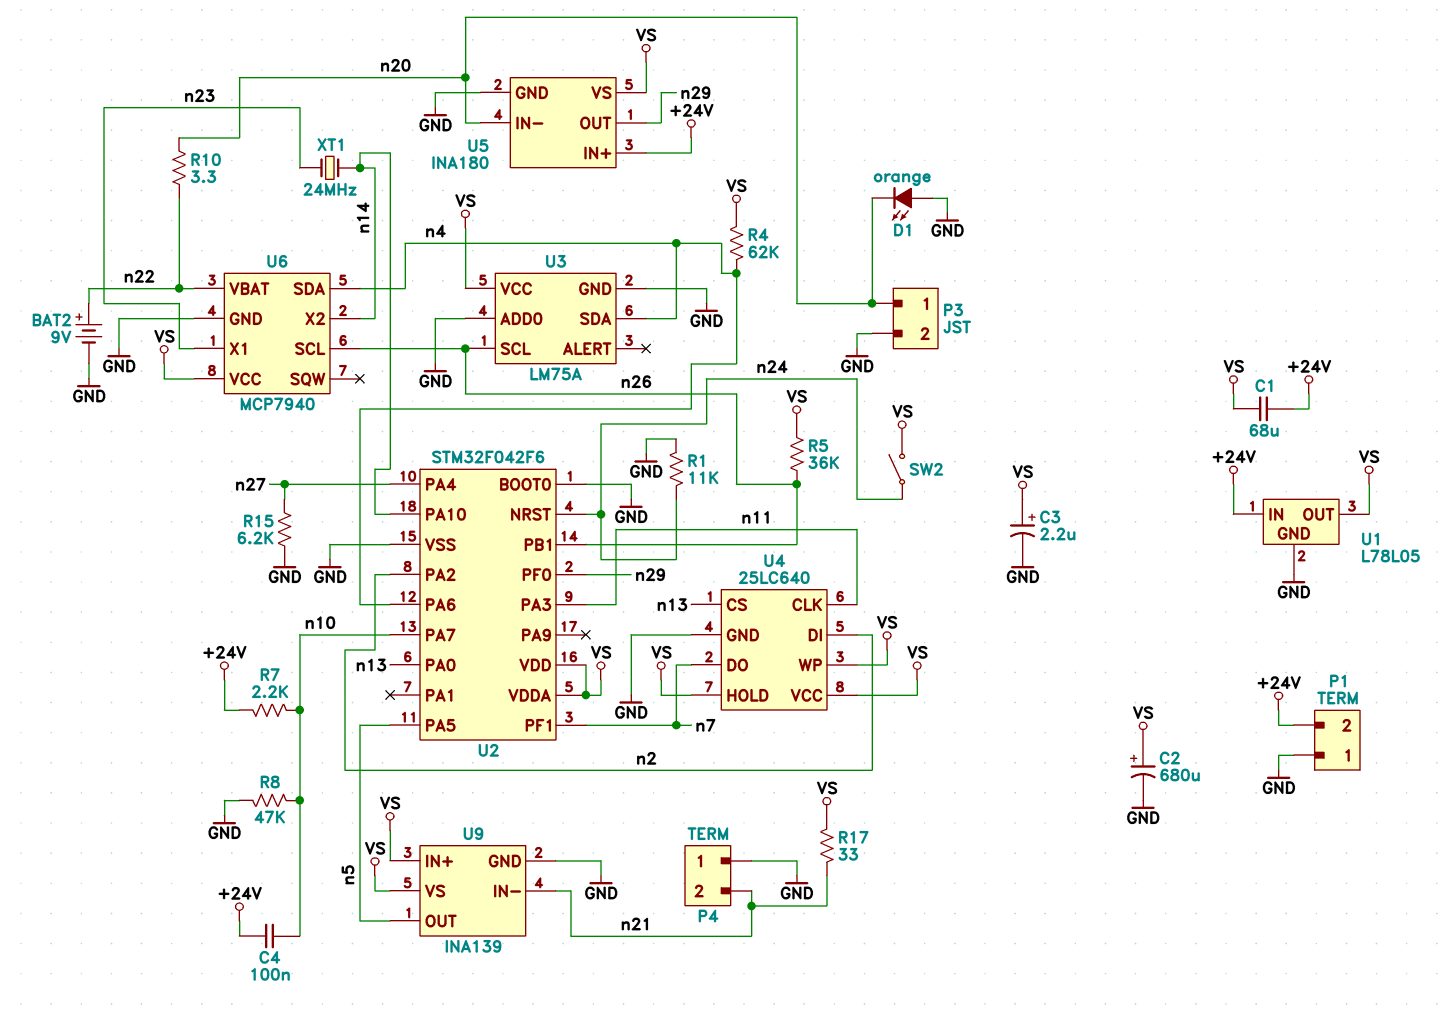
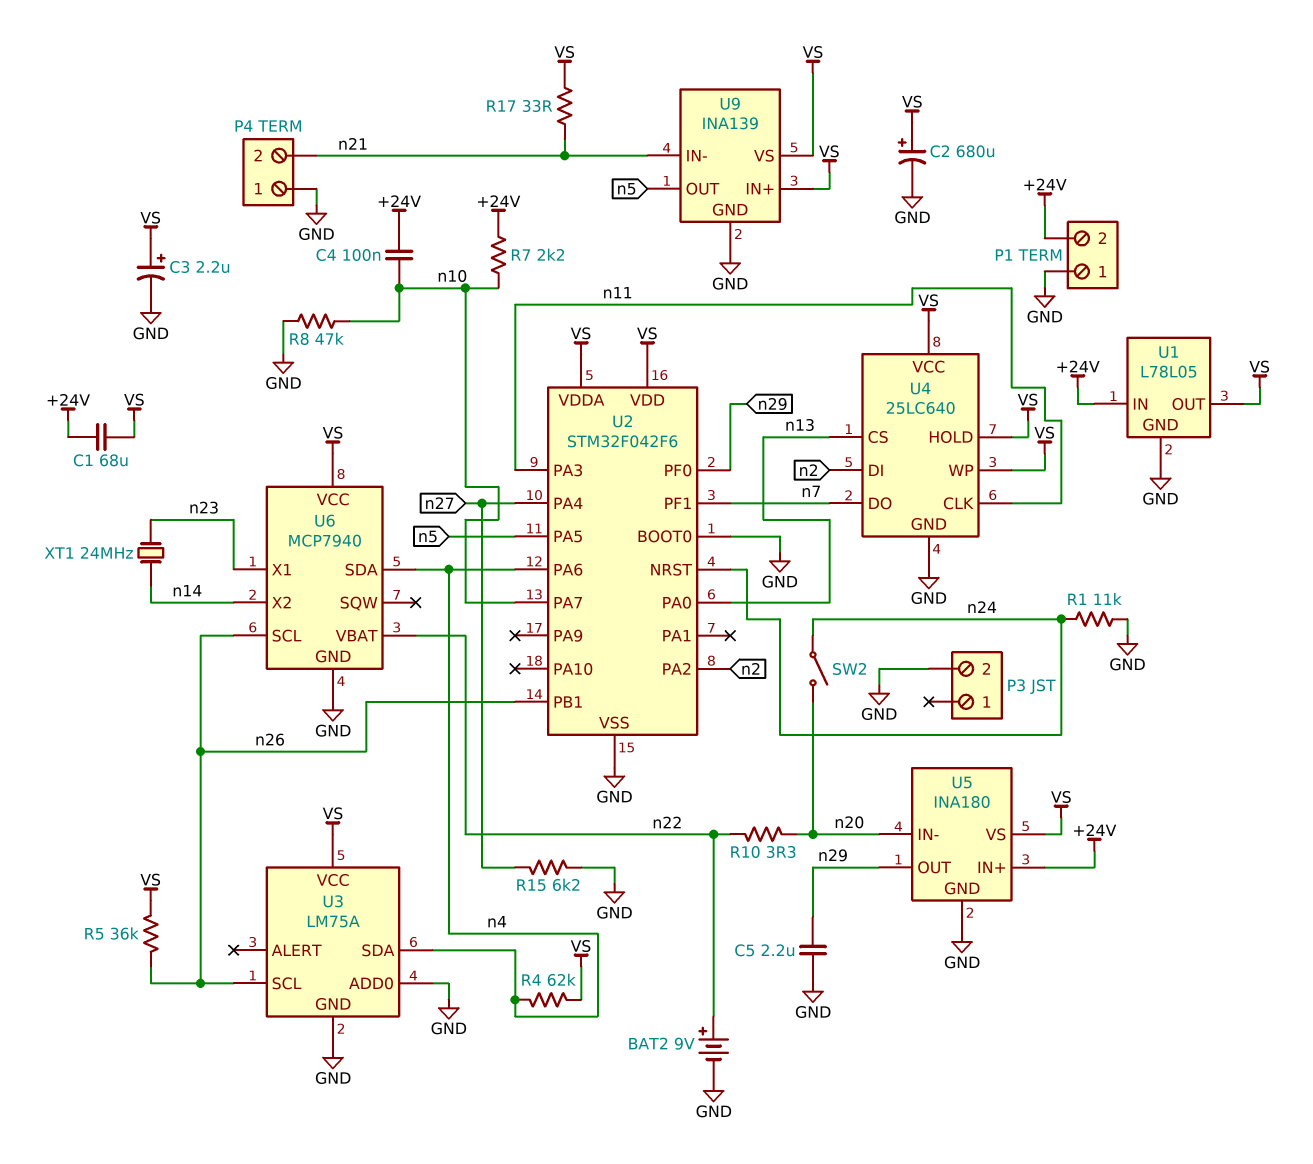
C5: none -> 2.2uF (GND, n29)
D1: LED orange (A GND, K n20) -> none
P3 pin 1: n20 -> none
SW2: switch (VS, n24) -> switch (n20, n24)
U2 pin PA10: n14 -> none

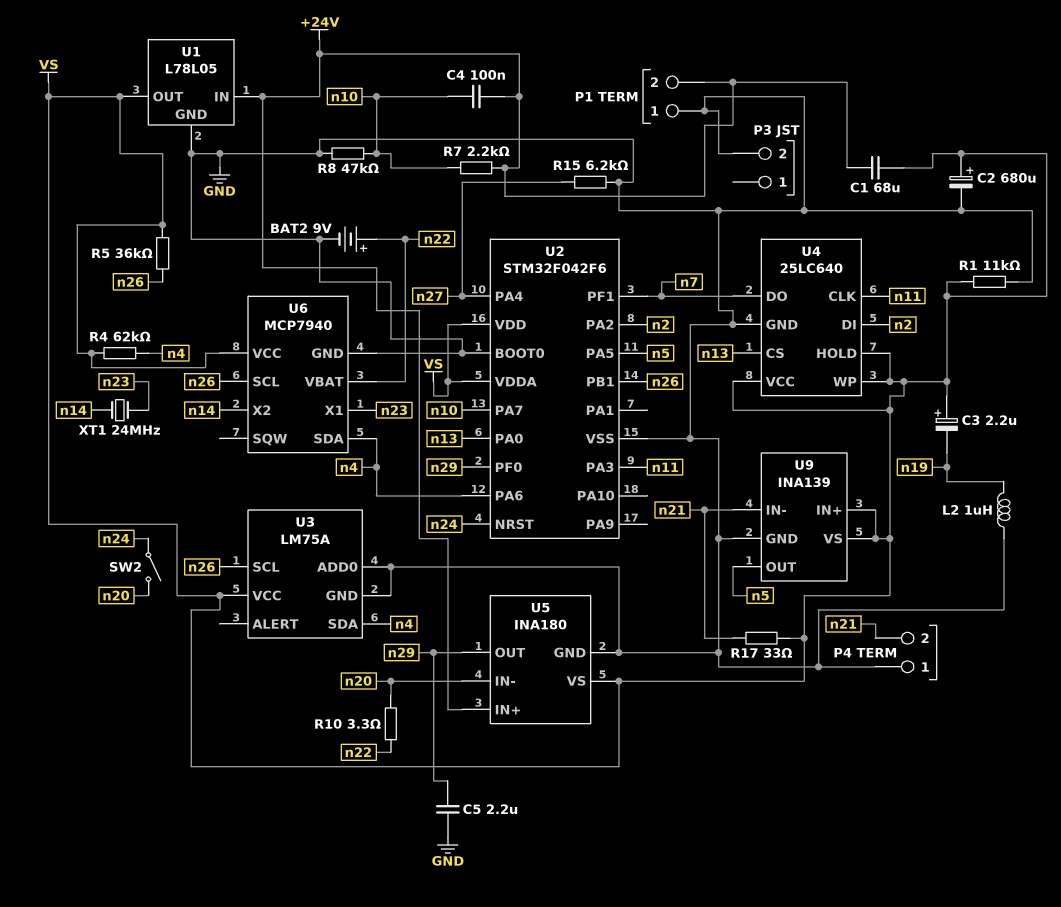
C3: 2.2uF (plus VS, minus GND) -> 2.2uF (plus VS, minus n19)
L2: none -> 1uH (GND, n19)
R1: 11k (GND, n24) -> 11k (GND, VS)

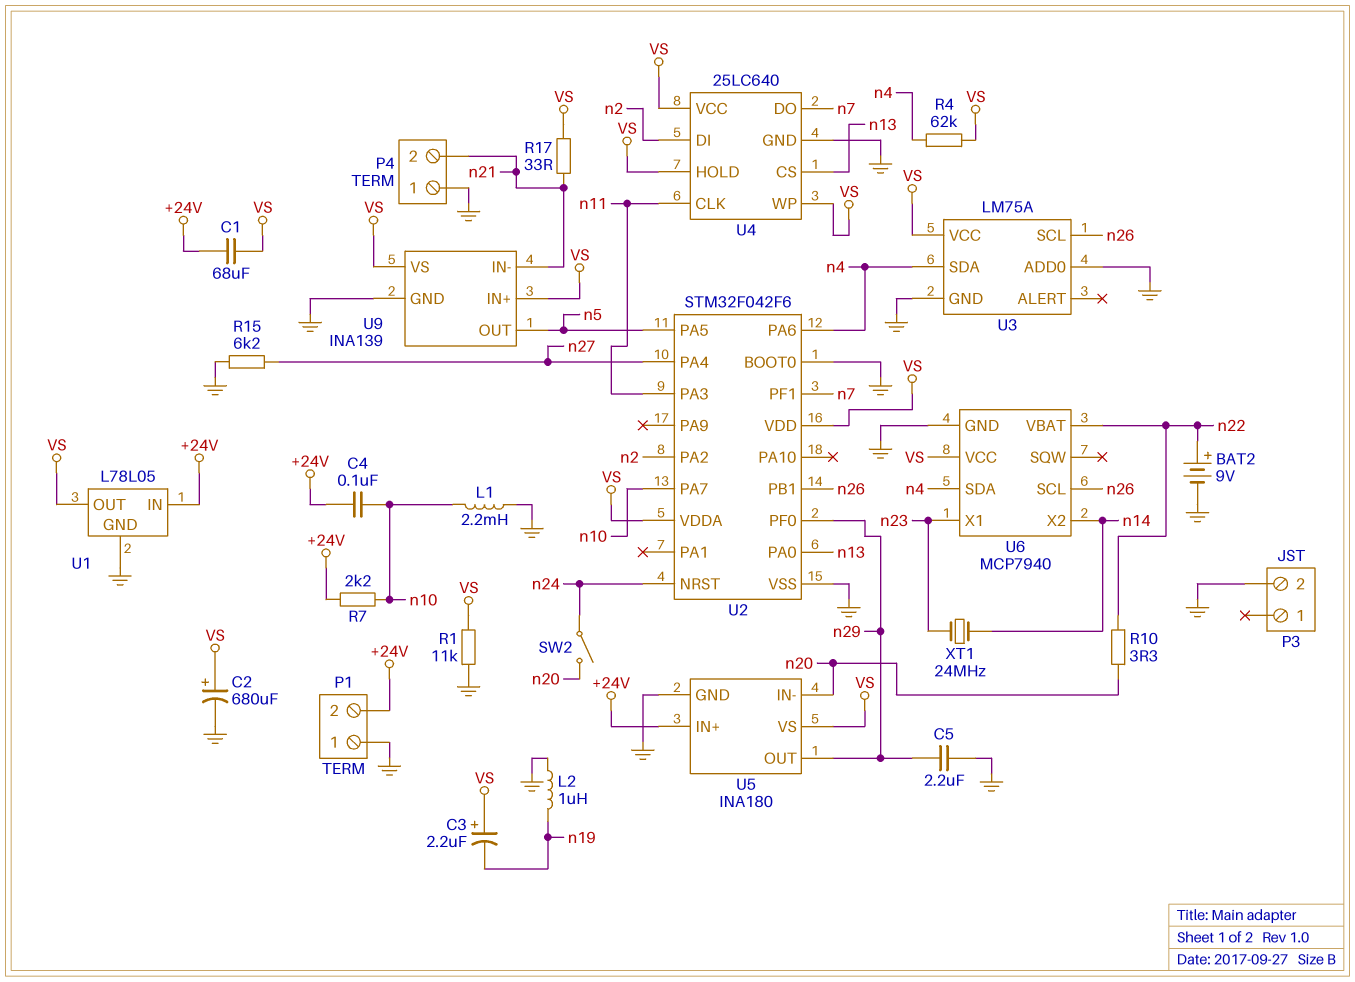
L1: none -> 2.2mH (GND, n10)
R5: 36k (VS, n26) -> none
R8: 47k (GND, n10) -> none

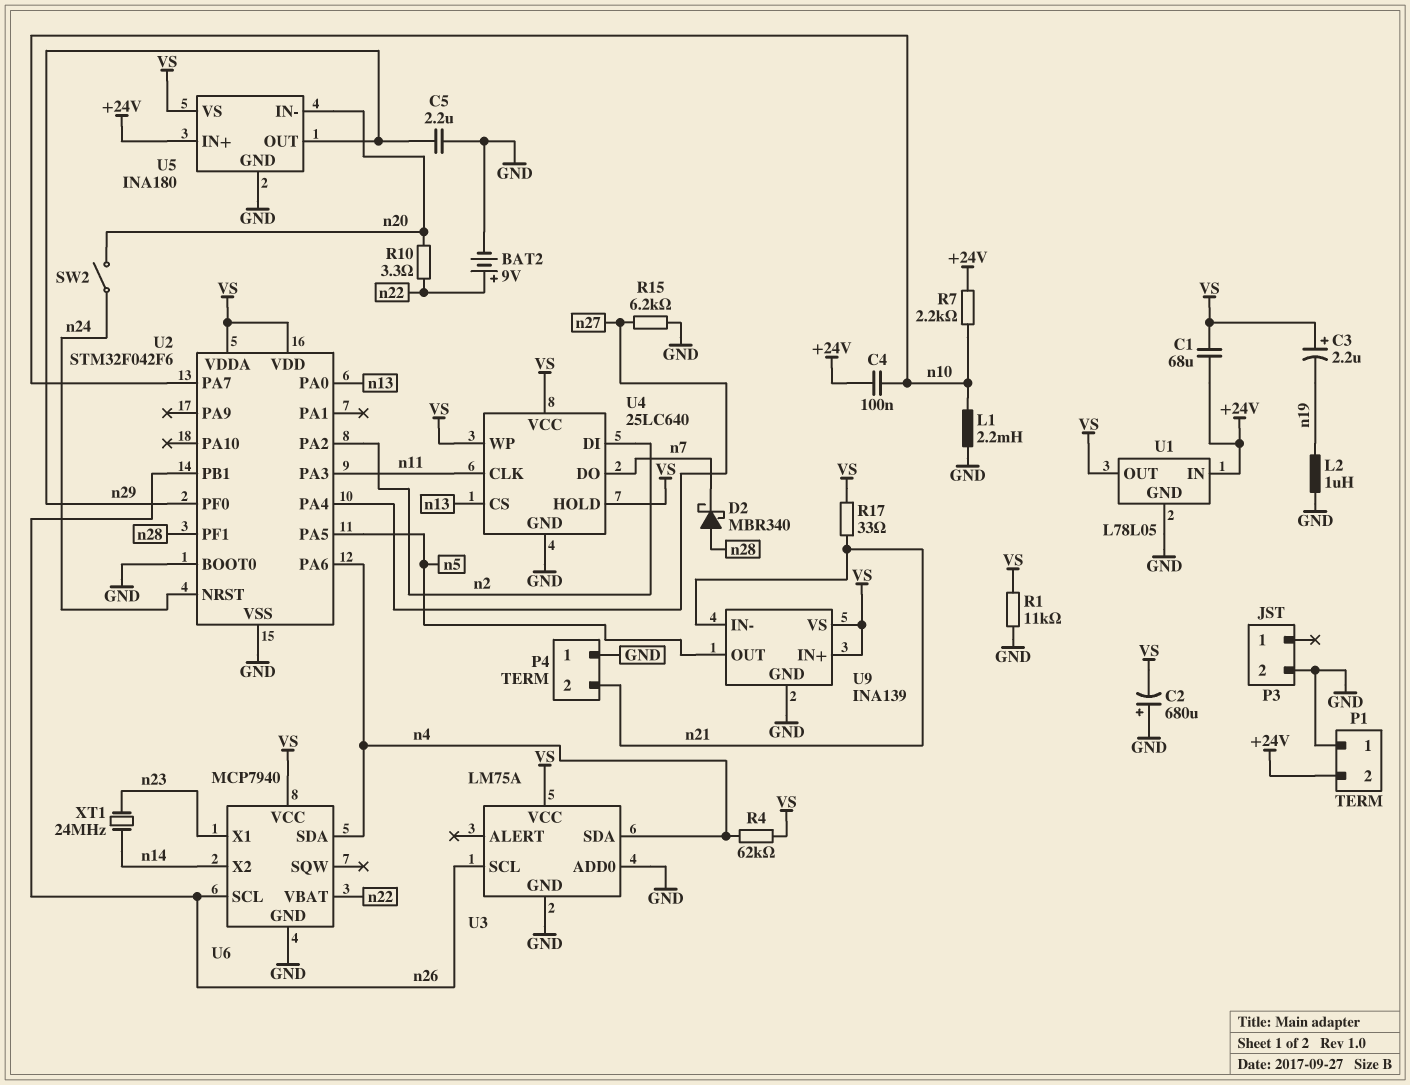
C2: 680uF (plus VS, minus GND) -> 680uF (plus GND, minus VS)
D2: none -> schottky MBR340 (A n28, K n7)
U2 pin PF1: n7 -> n28

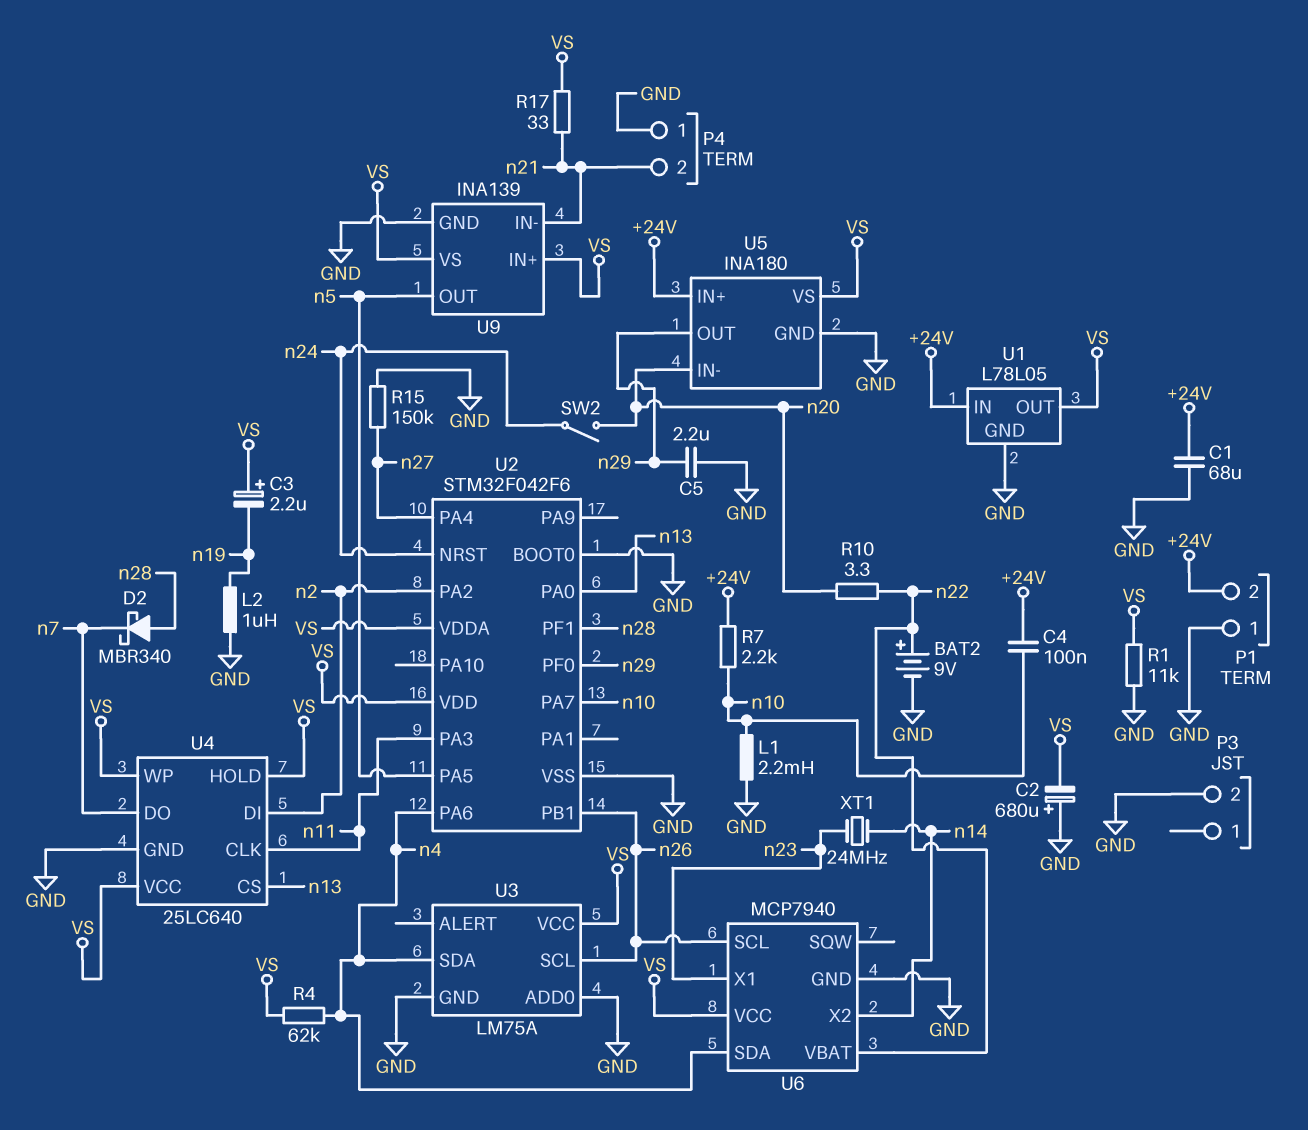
C1: 68uF (+24V, VS) -> 68uF (+24V, GND)
R15: 6.2k (GND, n27) -> 150k (GND, n27)

